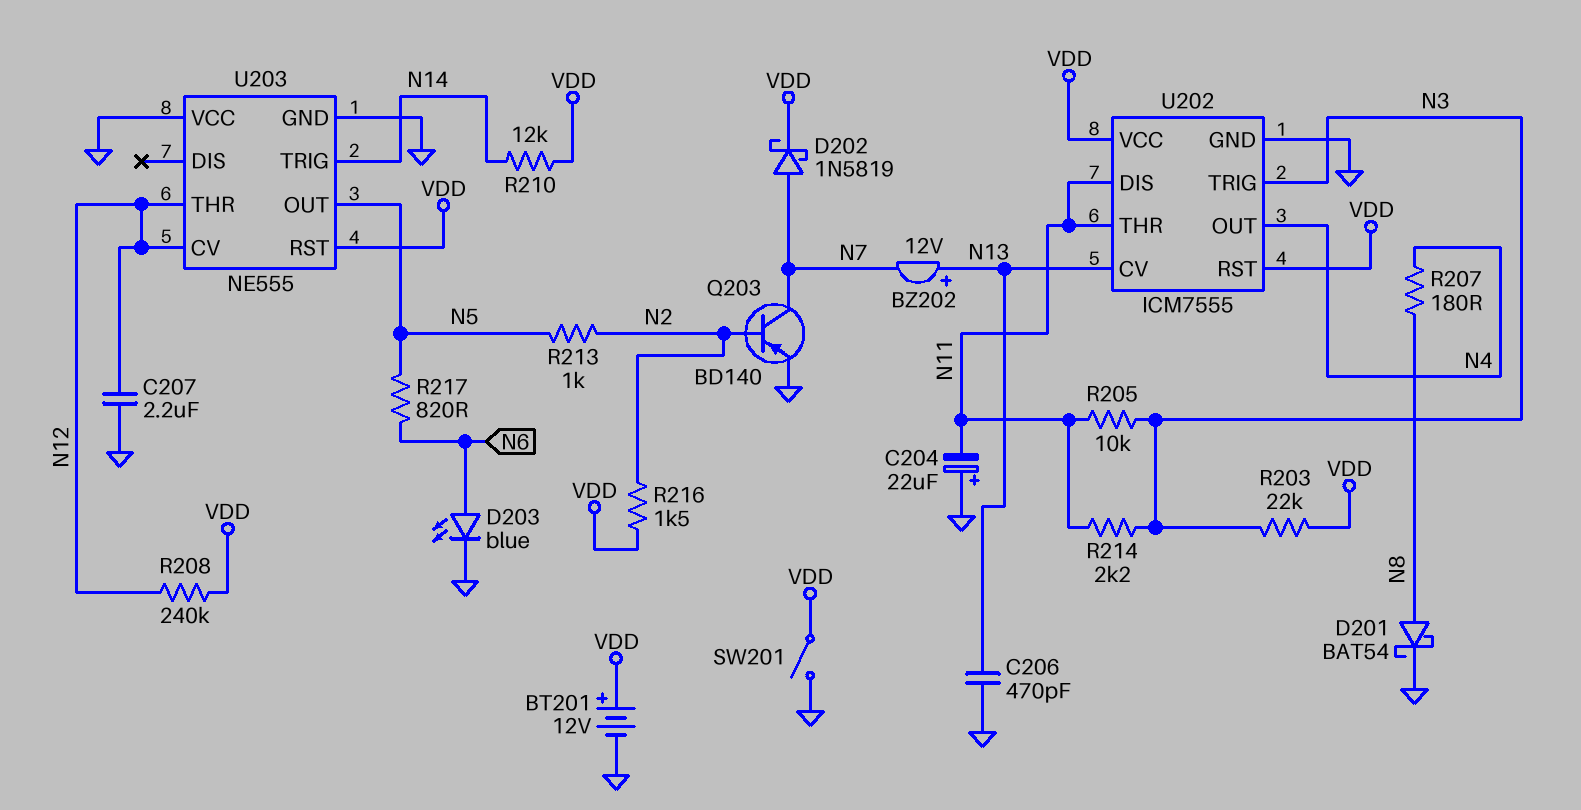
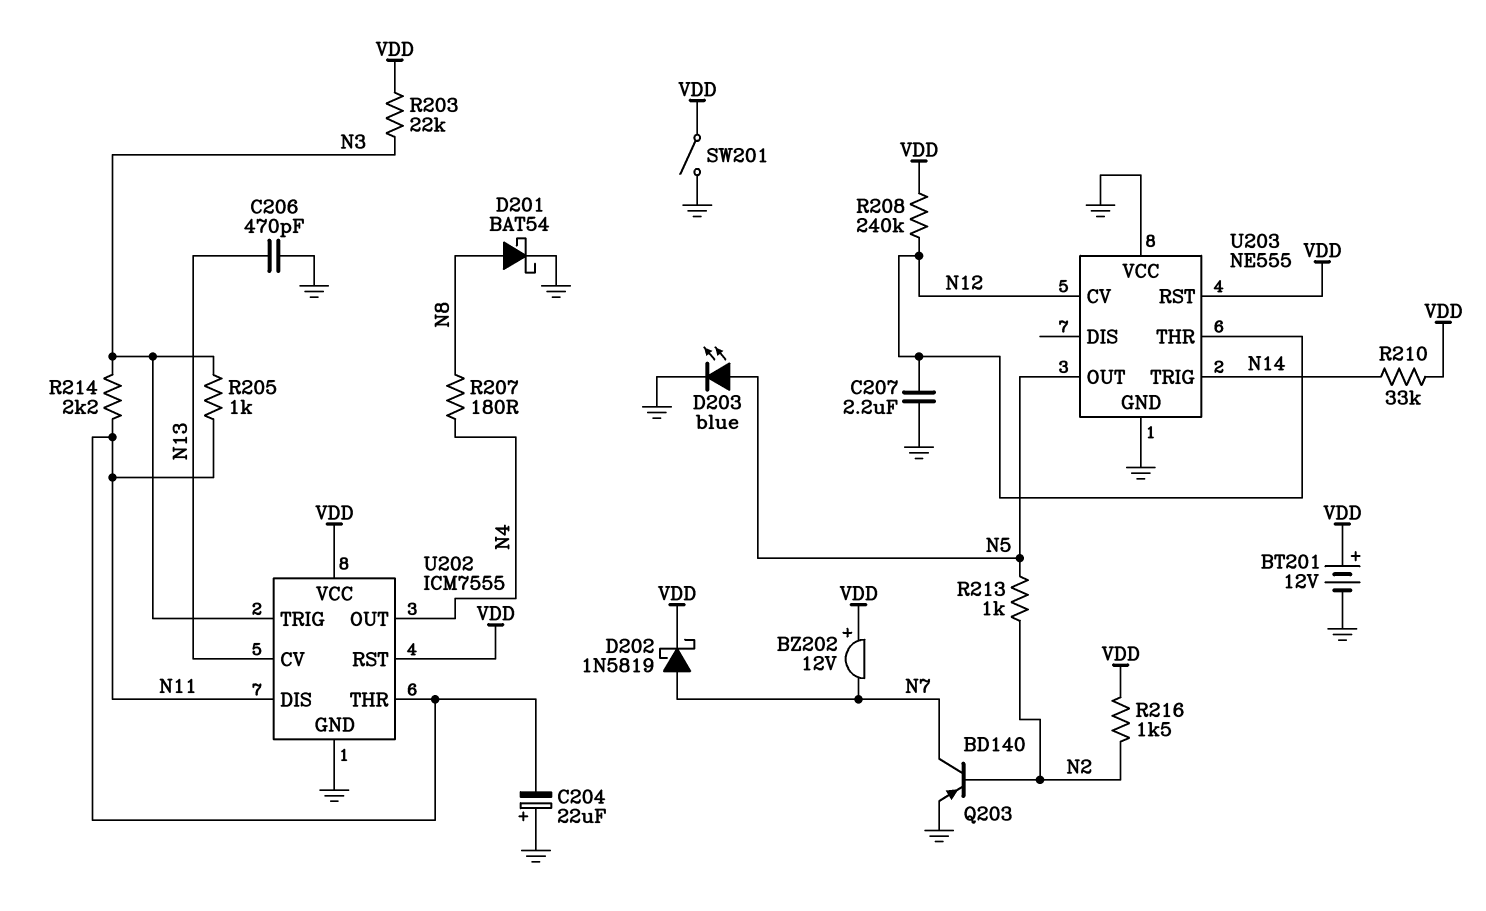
BZ202: buzzer 12V (plus N13, minus N7) -> buzzer 12V (plus VDD, minus N7)
D203: LED blue (A N6, K GND) -> LED blue (A N5, K GND)
R205: 10k (N3, N11) -> 1k (N3, N11)
R210: 12k (N14, VDD) -> 33k (N14, VDD)
R217: 820 (N5, N6) -> none

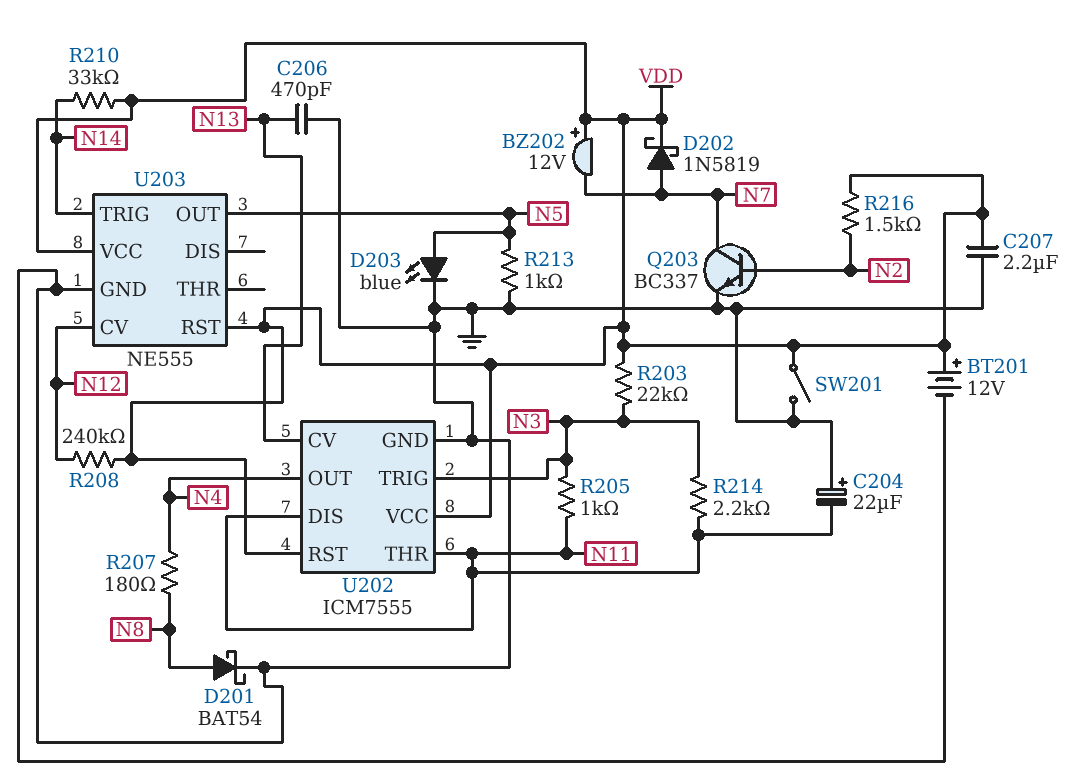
C207: 2.2uF (GND, N12) -> 2.2uF (GND, VDD)
Q203: PNP BD140 (B N2, C N7, E GND) -> NPN BC337 (B N2, C N7, E GND)
R213: 1k (N2, N5) -> 1k (GND, N5)
U203 pin THR: N12 -> none
U203 pin VCC: GND -> VDD

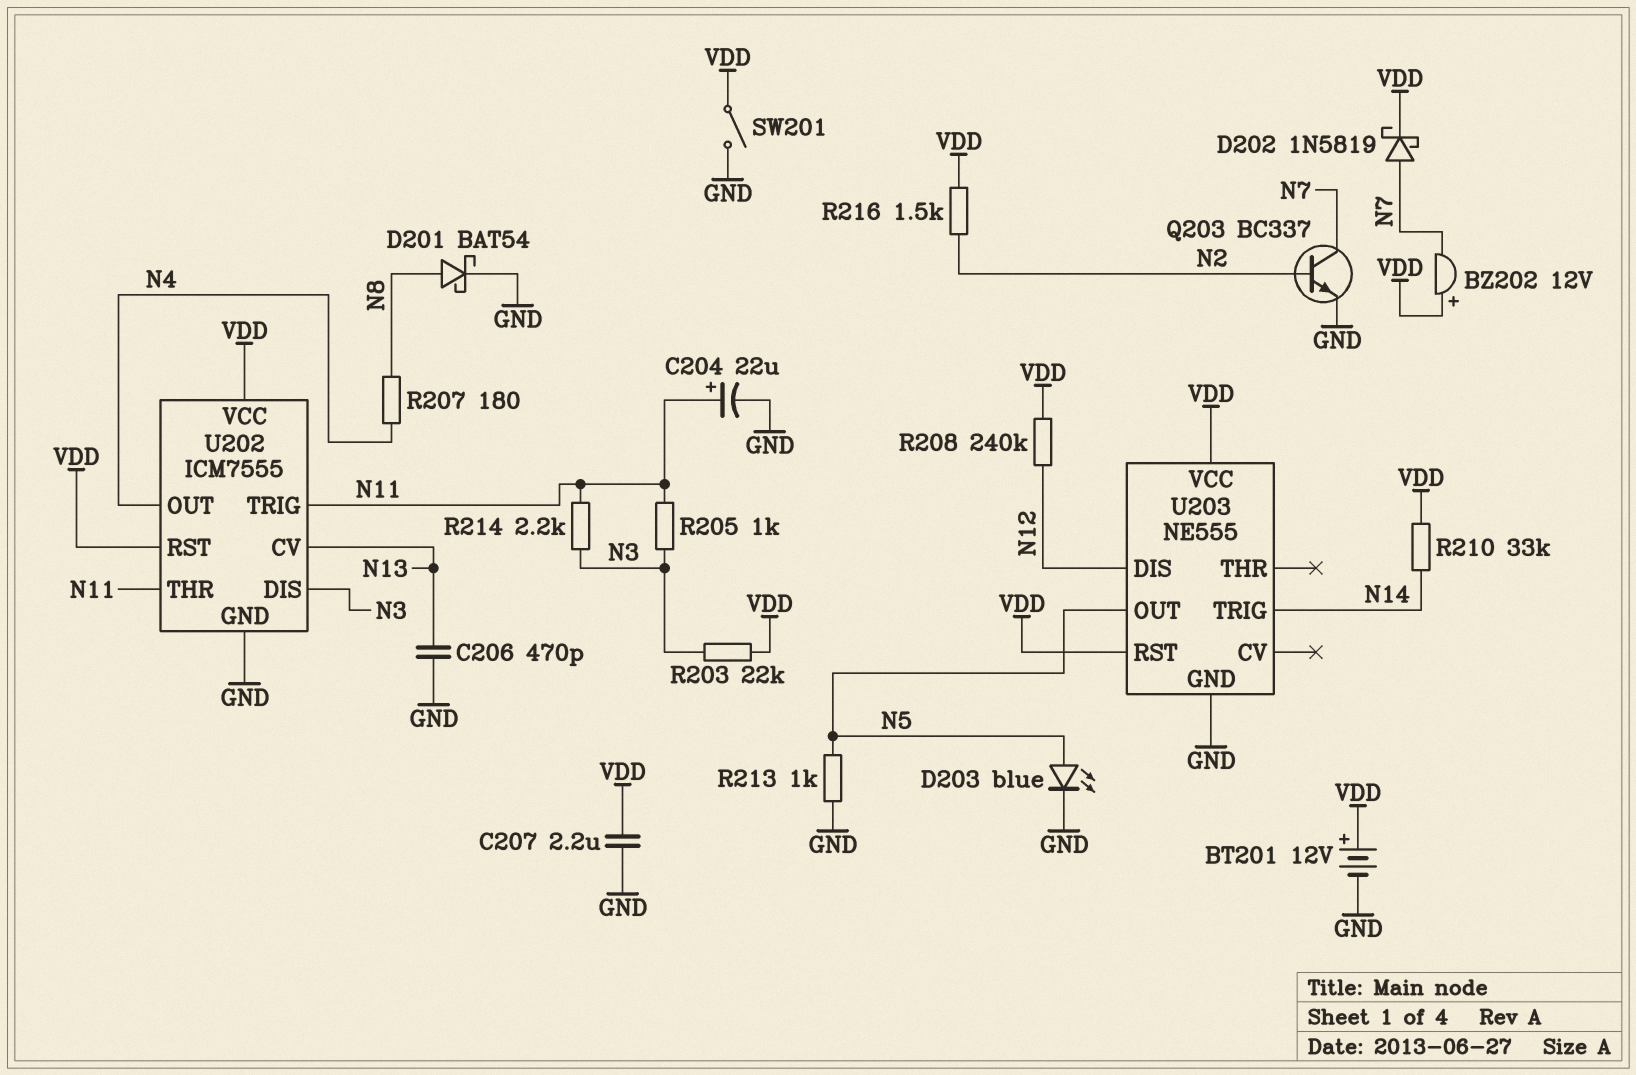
C204: 22uF (plus GND, minus N11) -> 22uF (plus N11, minus GND)
U202 pin DIS: N11 -> N3
U202 pin TRIG: N3 -> N11
U203 pin CV: N12 -> none
U203 pin DIS: none -> N12

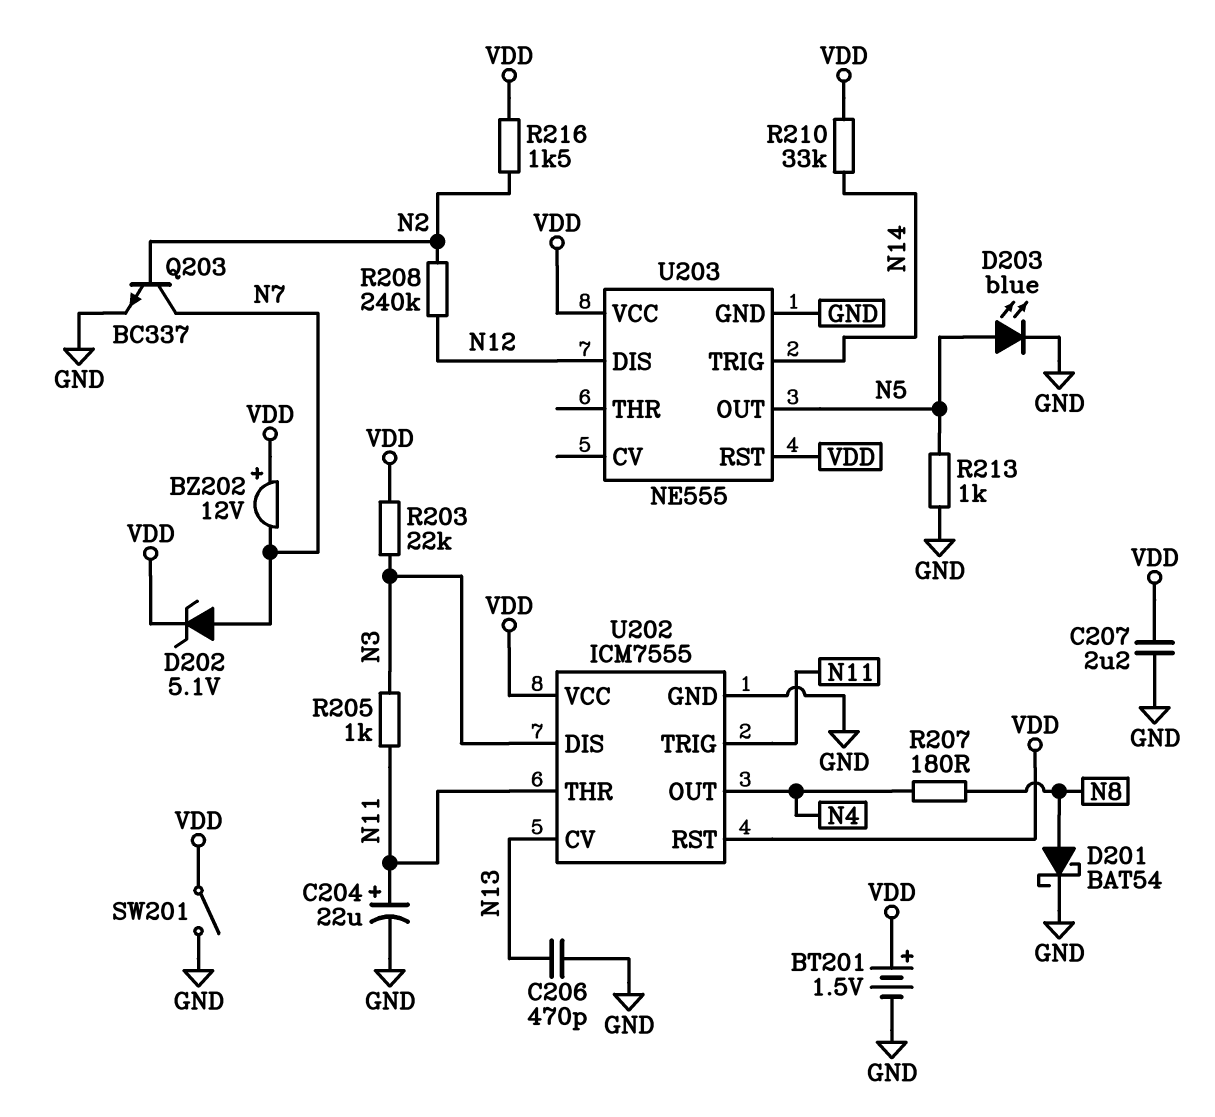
BT201: 12V (plus VDD, minus GND) -> 1.5V (plus VDD, minus GND)
D202: schottky 1N5819 (A N7, K VDD) -> zener 5.1V (A N7, K VDD)
R208: 240k (N12, VDD) -> 240k (N2, N12)
R214: 2.2k (N3, N11) -> none

